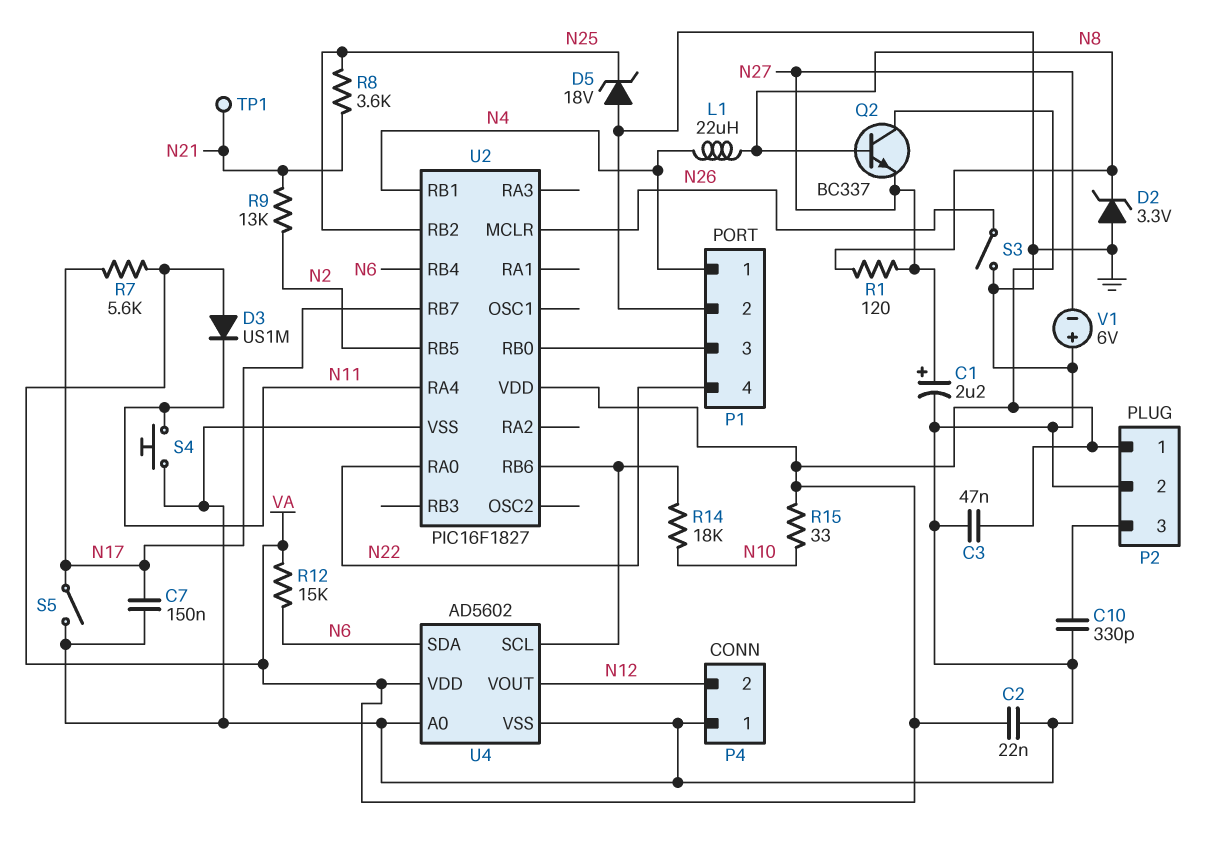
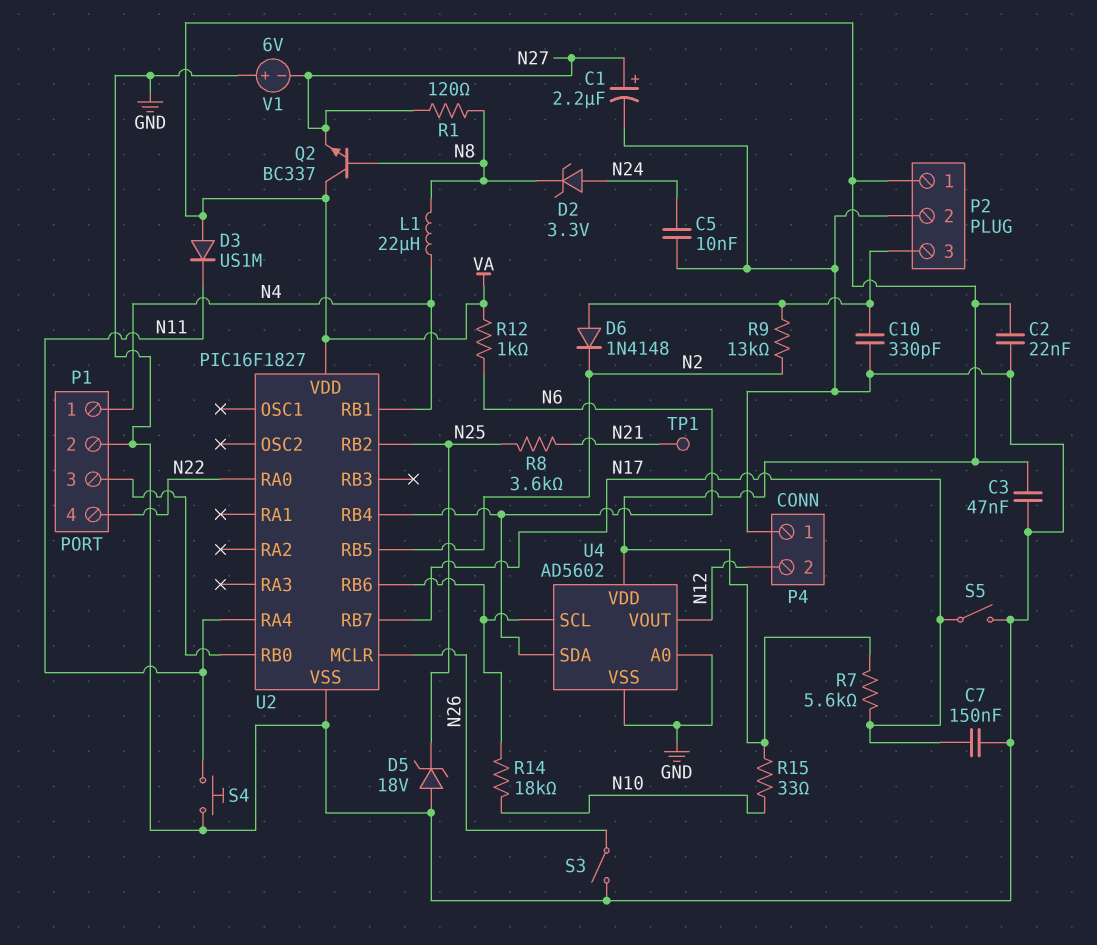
C5: none -> 10nF (GND, N24)
D2: zener 3.3V (A GND, K N8) -> zener 3.3V (A N24, K N8)
D6: none -> diode 1N4148 (A P2/3, K N2)
R9: 13k (N2, N21) -> 13k (N2, P2/3)
R12: 15k (N6, VA) -> 1k (N6, VA)

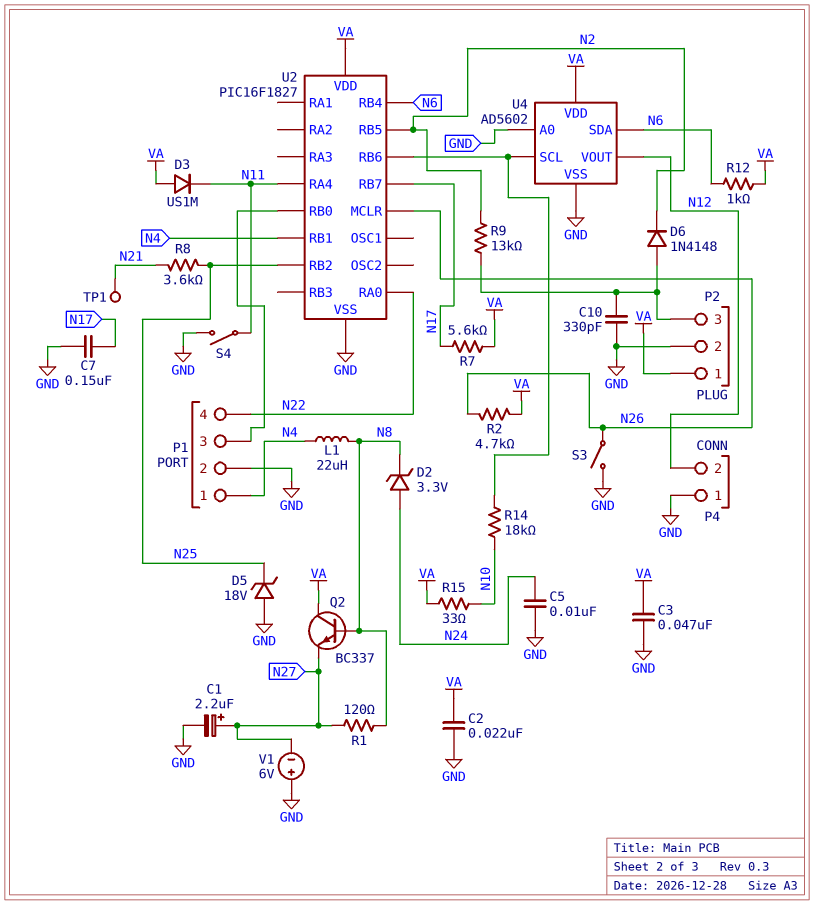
R2: none -> 4.7k (N26, VA)
S4: button (GND, N11) -> switch (GND, N11)
S5: switch (GND, N17) -> none

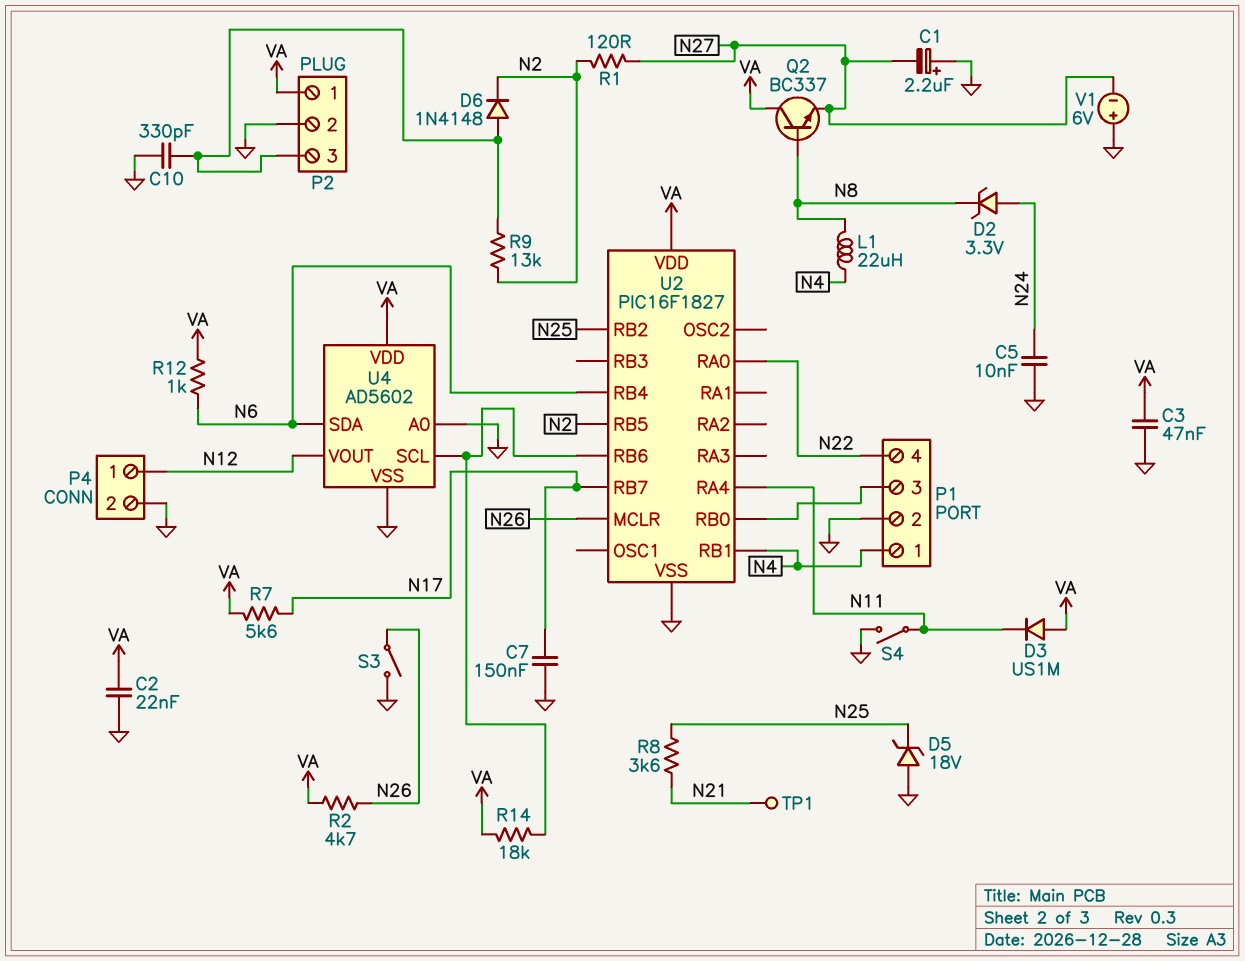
C1: 2.2uF (plus N27, minus GND) -> 2.2uF (plus GND, minus N27)
P4 pin 1: GND -> N12
P4 pin 2: N12 -> GND
R1: 120 (N8, N27) -> 120 (N2, N27)
R14: 18k (N10, U2/RB6) -> 18k (U2/RB6, VA)
R15: 33 (N10, VA) -> none

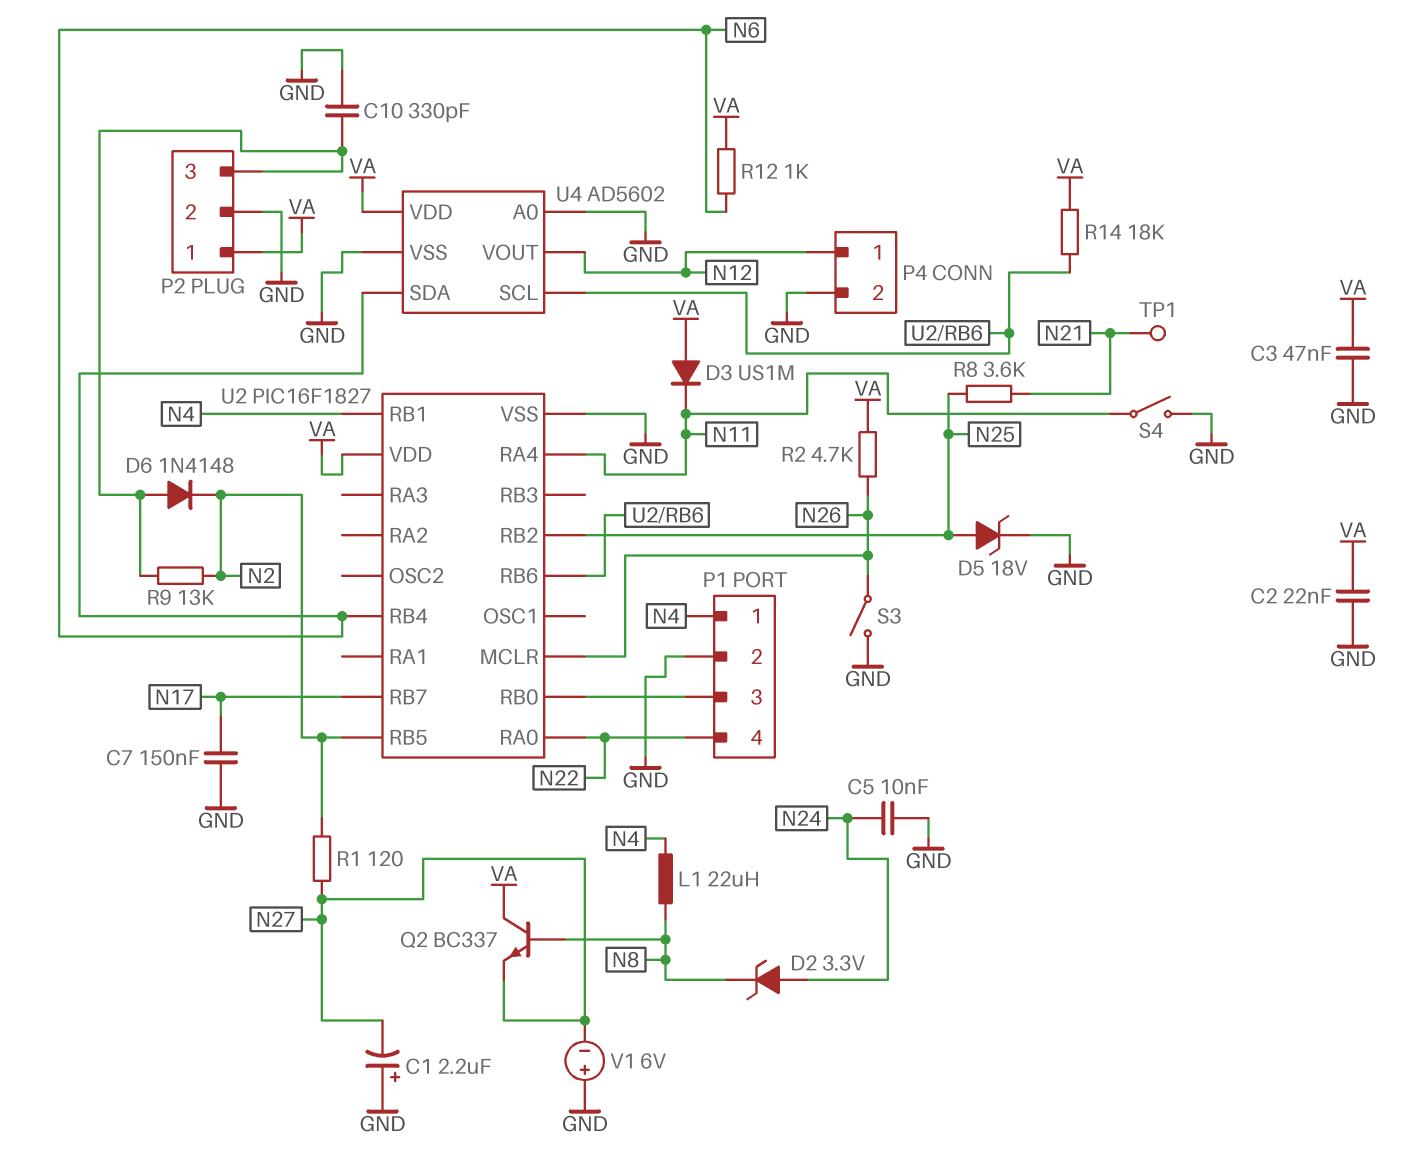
D5: zener 18V (A GND, K N25) -> zener 18V (A N25, K GND)
R7: 5.6k (N17, VA) -> none

